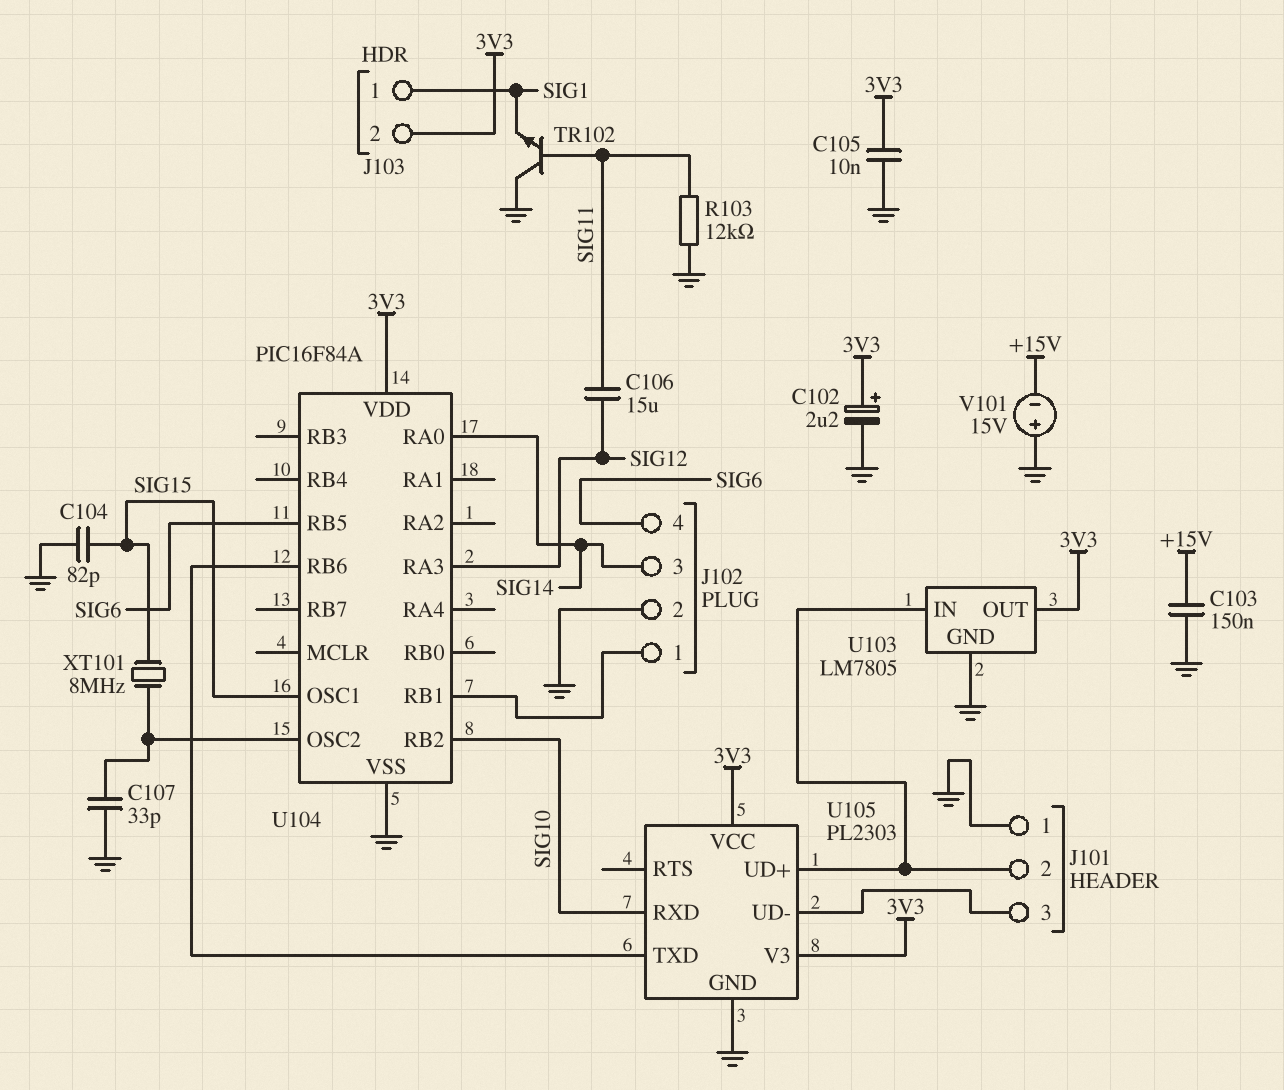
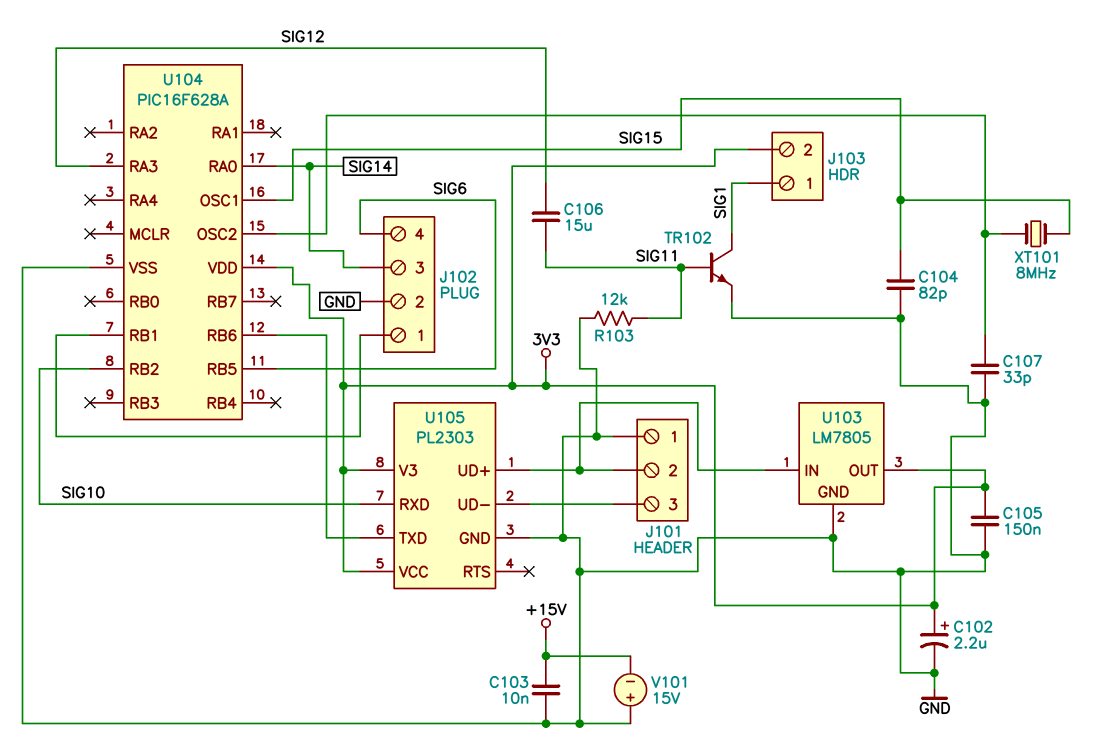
C103: 150nF (+15V, GND) -> 10nF (+15V, GND)
C105: 10nF (3V3, GND) -> 150nF (3V3, GND)
TR102: NPN (B SIG11, C GND, E SIG1) -> NPN (B SIG11, C SIG1, E GND)
U104: PIC16F84A -> PIC16F628A

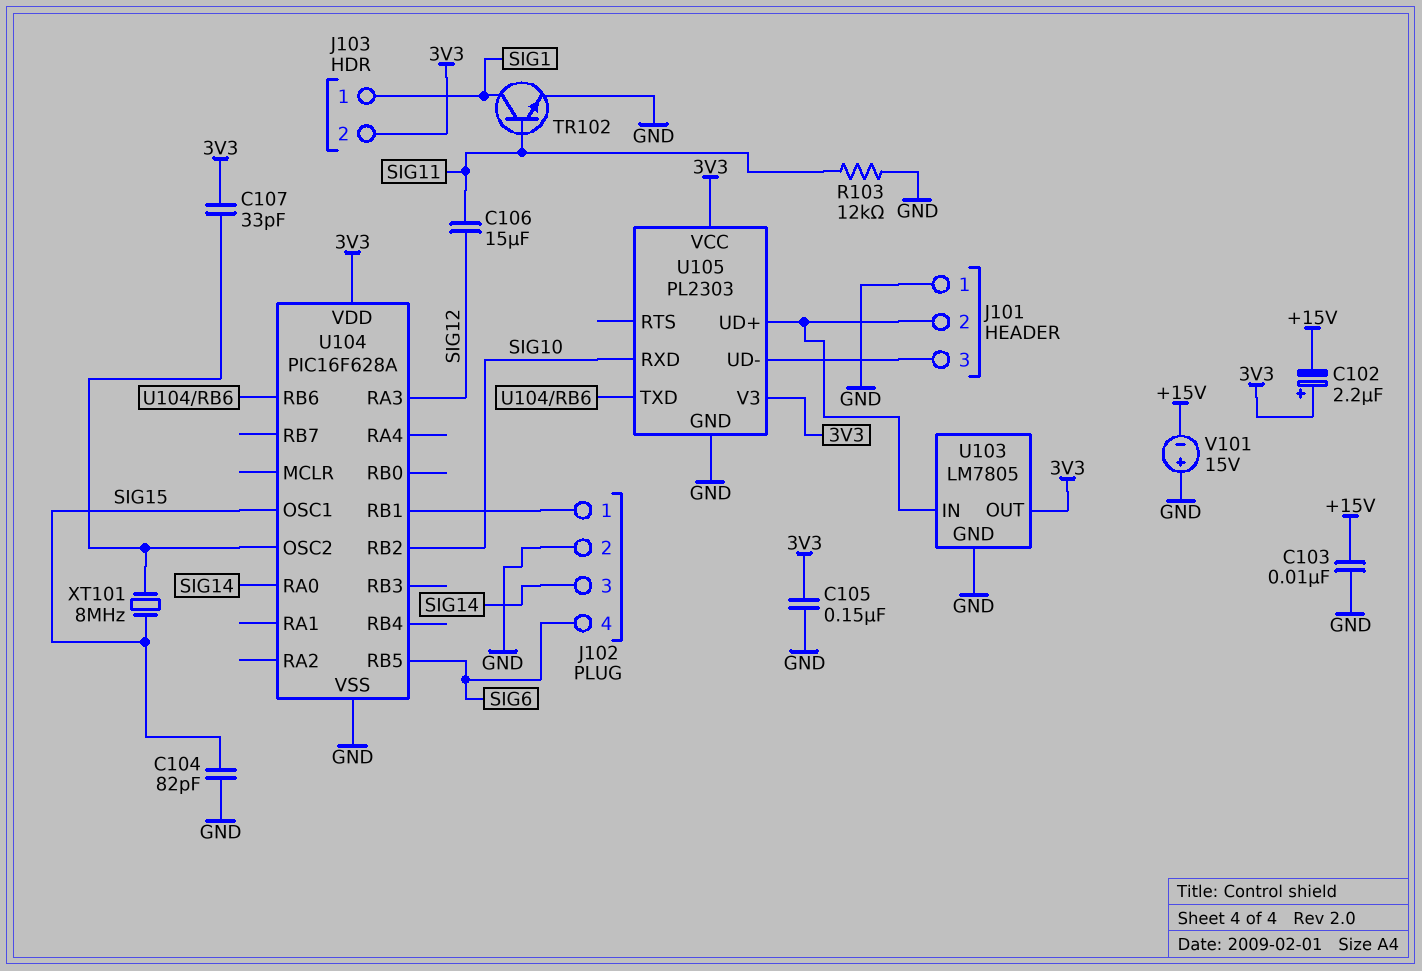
C102: 2.2uF (plus 3V3, minus GND) -> 2.2uF (plus 3V3, minus +15V)
C107: 33pF (GND, U104/OSC2) -> 33pF (3V3, U104/OSC2)

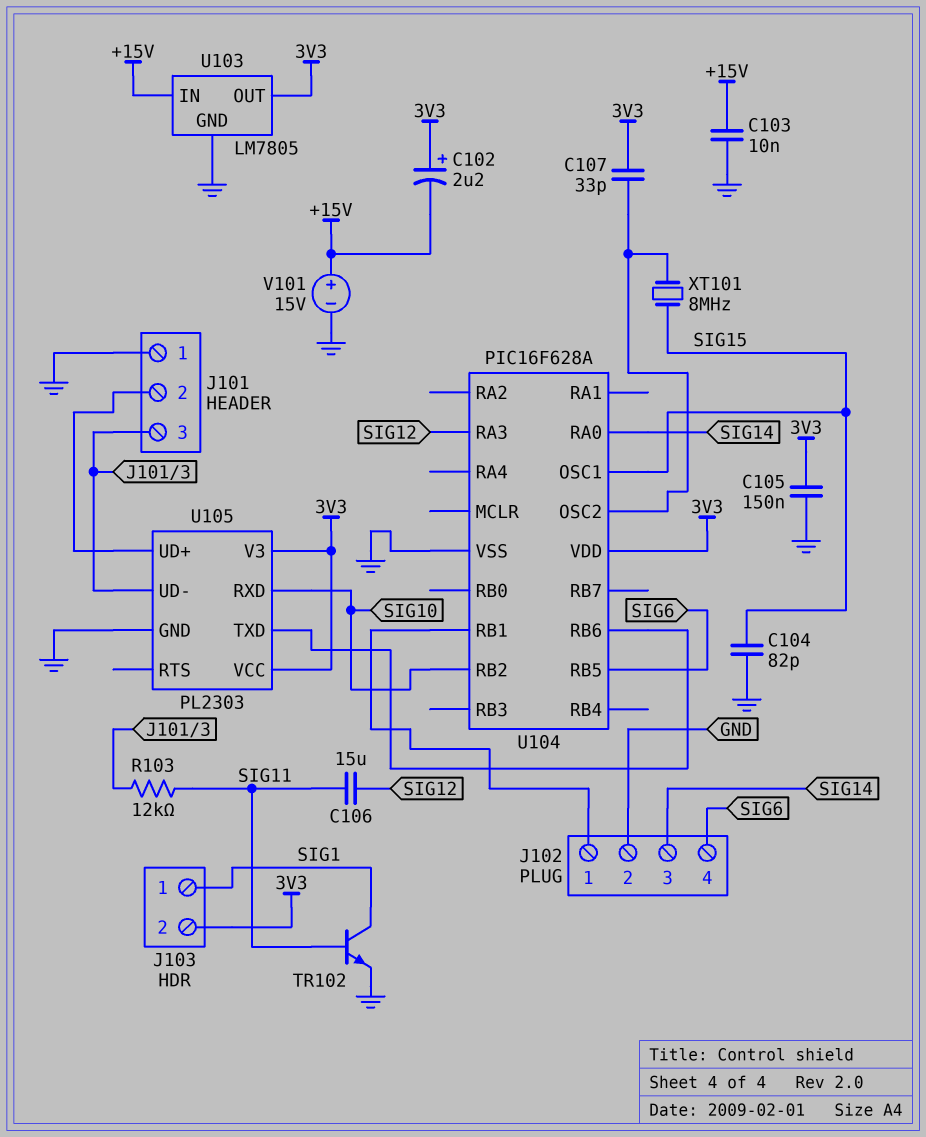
R103: 12k (GND, SIG11) -> 12k (J101/3, SIG11)
U103 pin IN: J101/2 -> +15V
V101: 15V (plus GND, minus +15V) -> 15V (plus +15V, minus GND)

